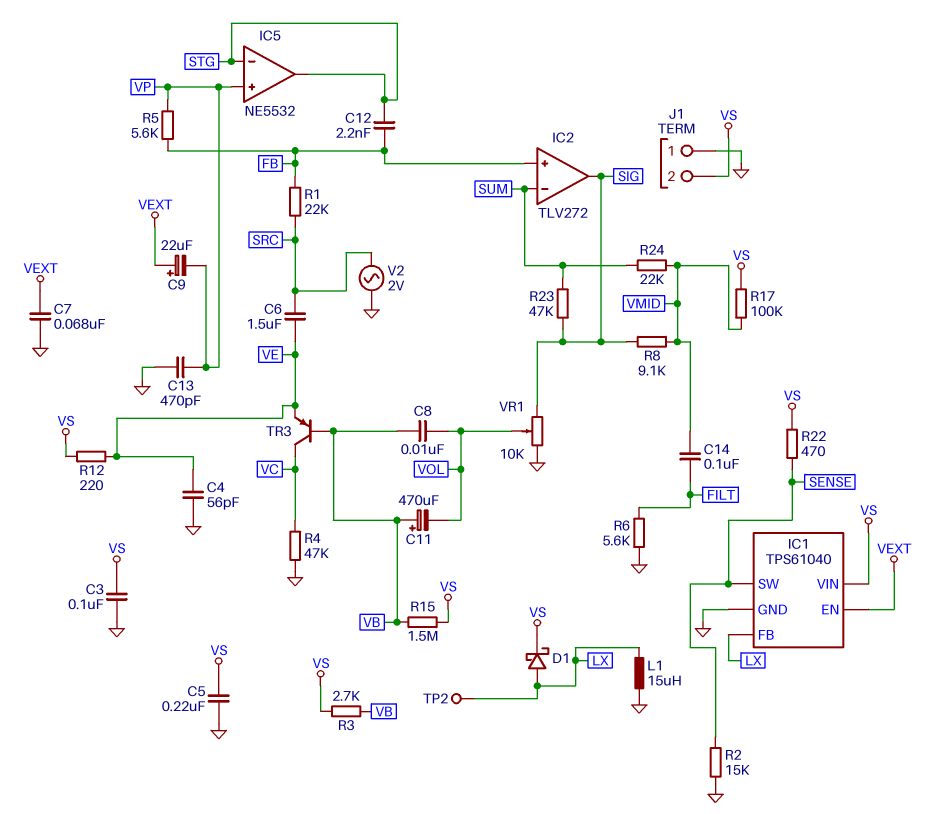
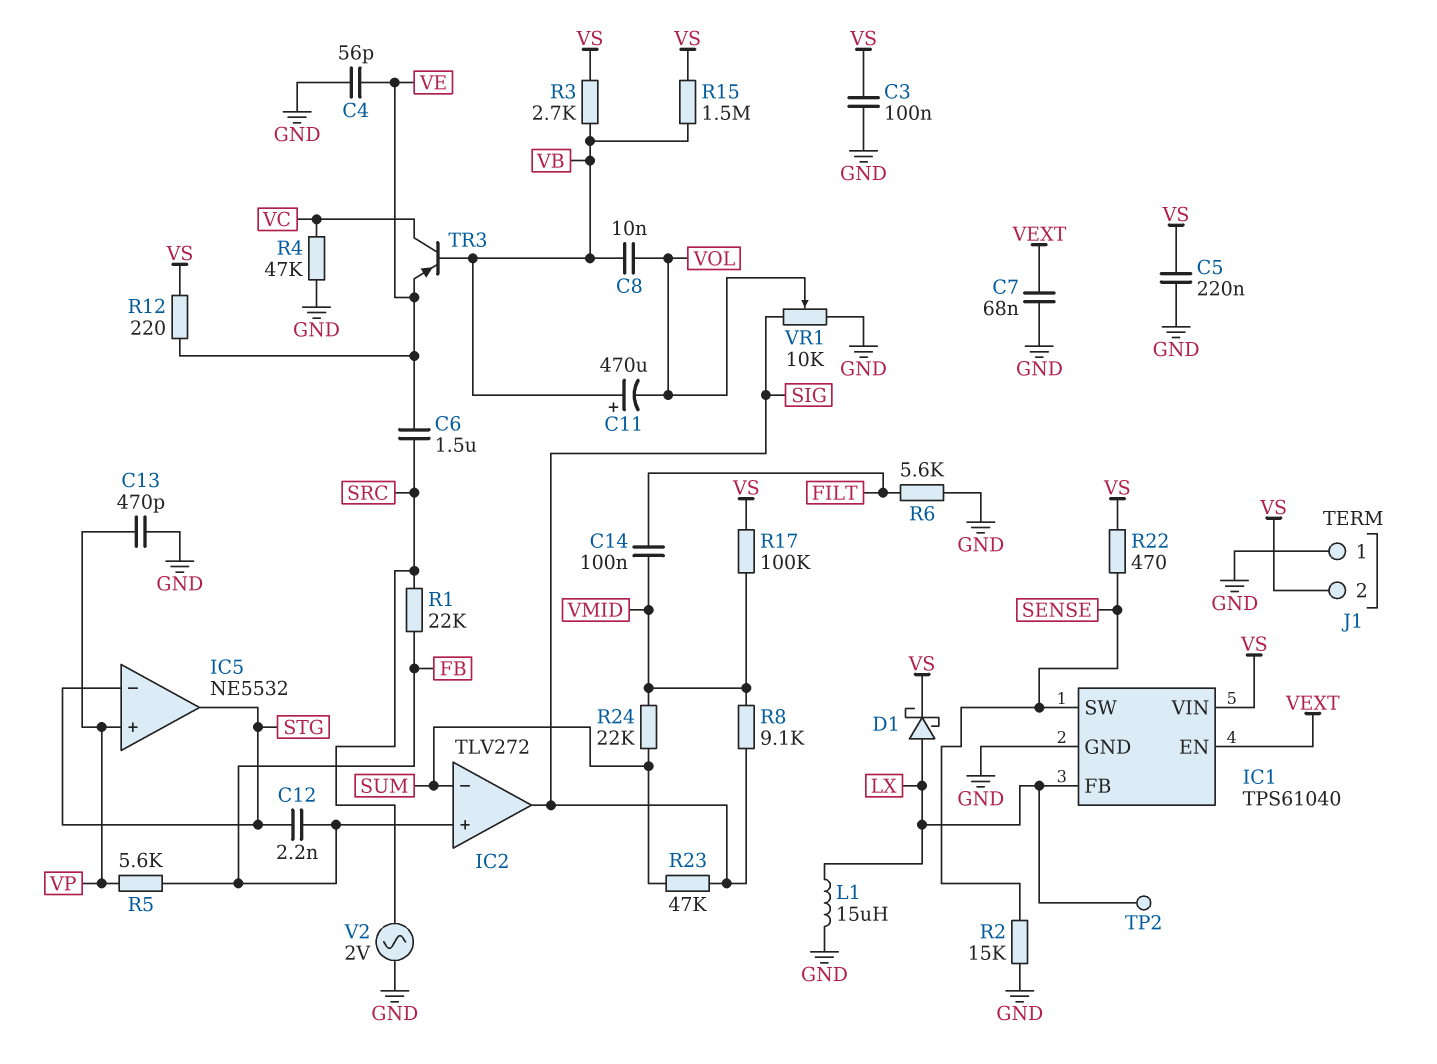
C9: 22uF (plus VEXT, minus VP) -> none

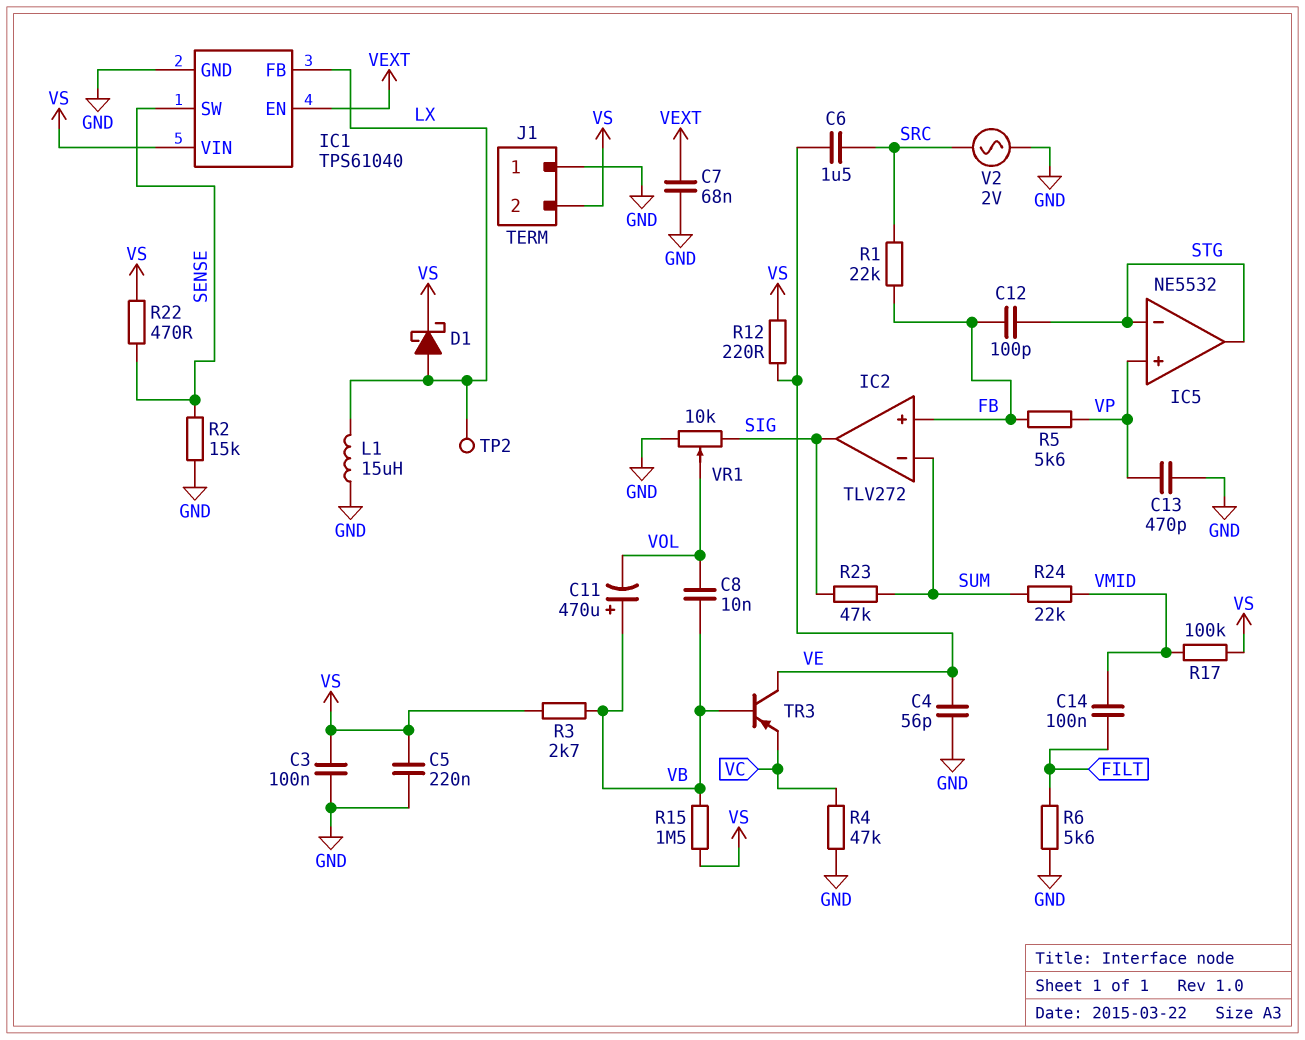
C12: 2.2nF (FB, STG) -> 100pF (FB, STG)
R8: 9.1k (SIG, VMID) -> none
TR3: PNP (B VB, C VC, E VE) -> PNP (B VB, C VE, E VC)

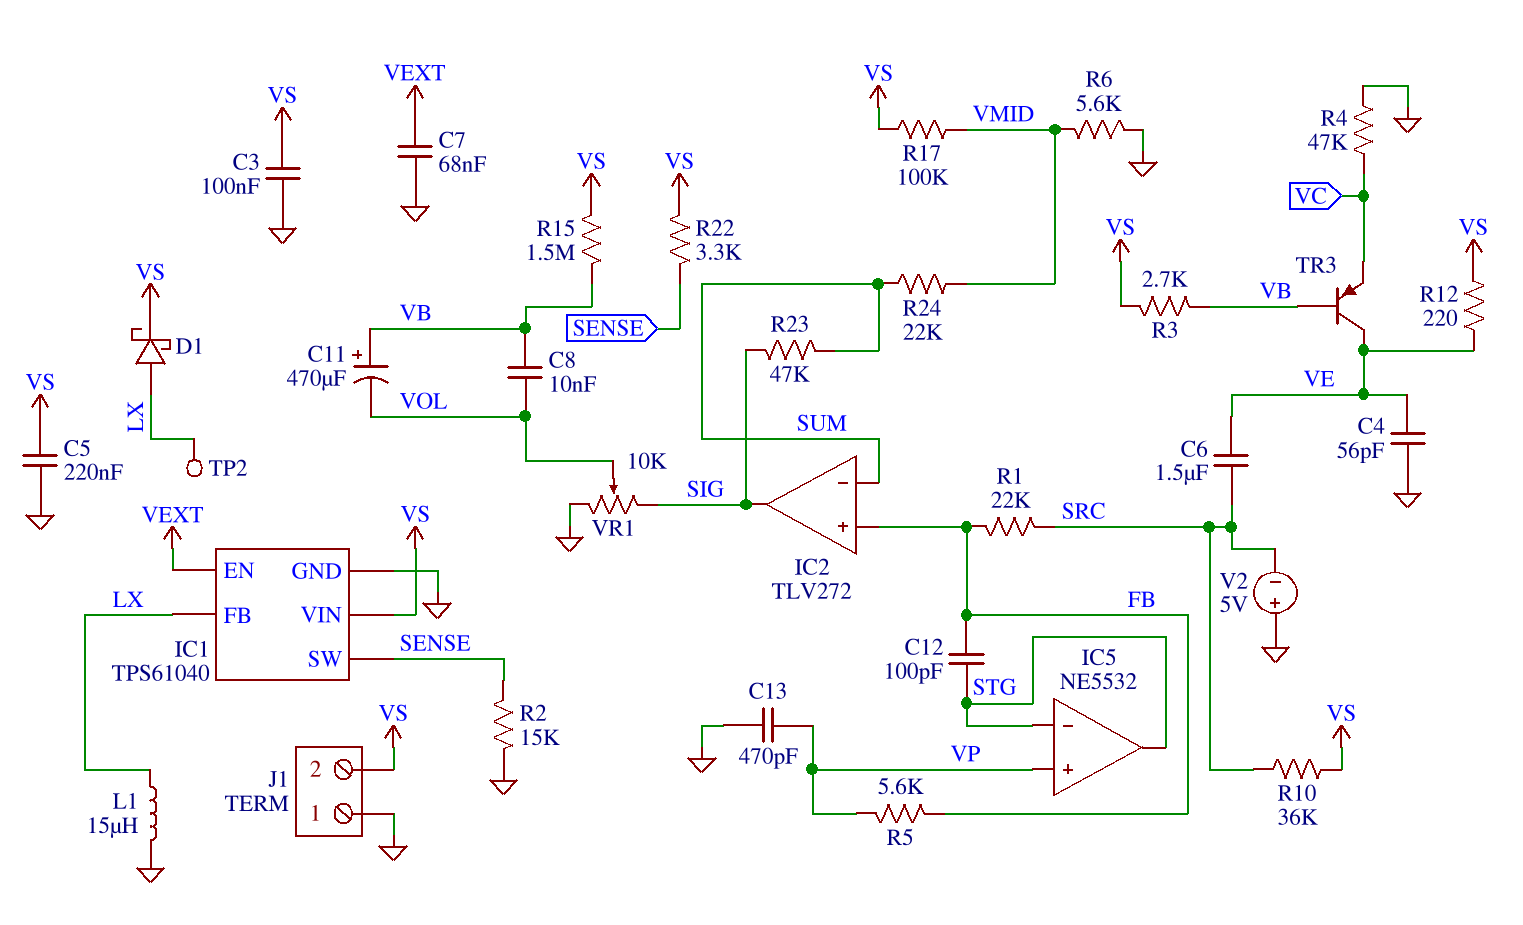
C14: 100nF (FILT, VMID) -> none
R6: 5.6k (FILT, GND) -> 5.6k (GND, VMID)
R10: none -> 36k (SRC, VS)
R22: 470 (SENSE, VS) -> 3.3k (SENSE, VS)
V2: AC 2V (GND, SRC) -> 5V (plus GND, minus SRC)

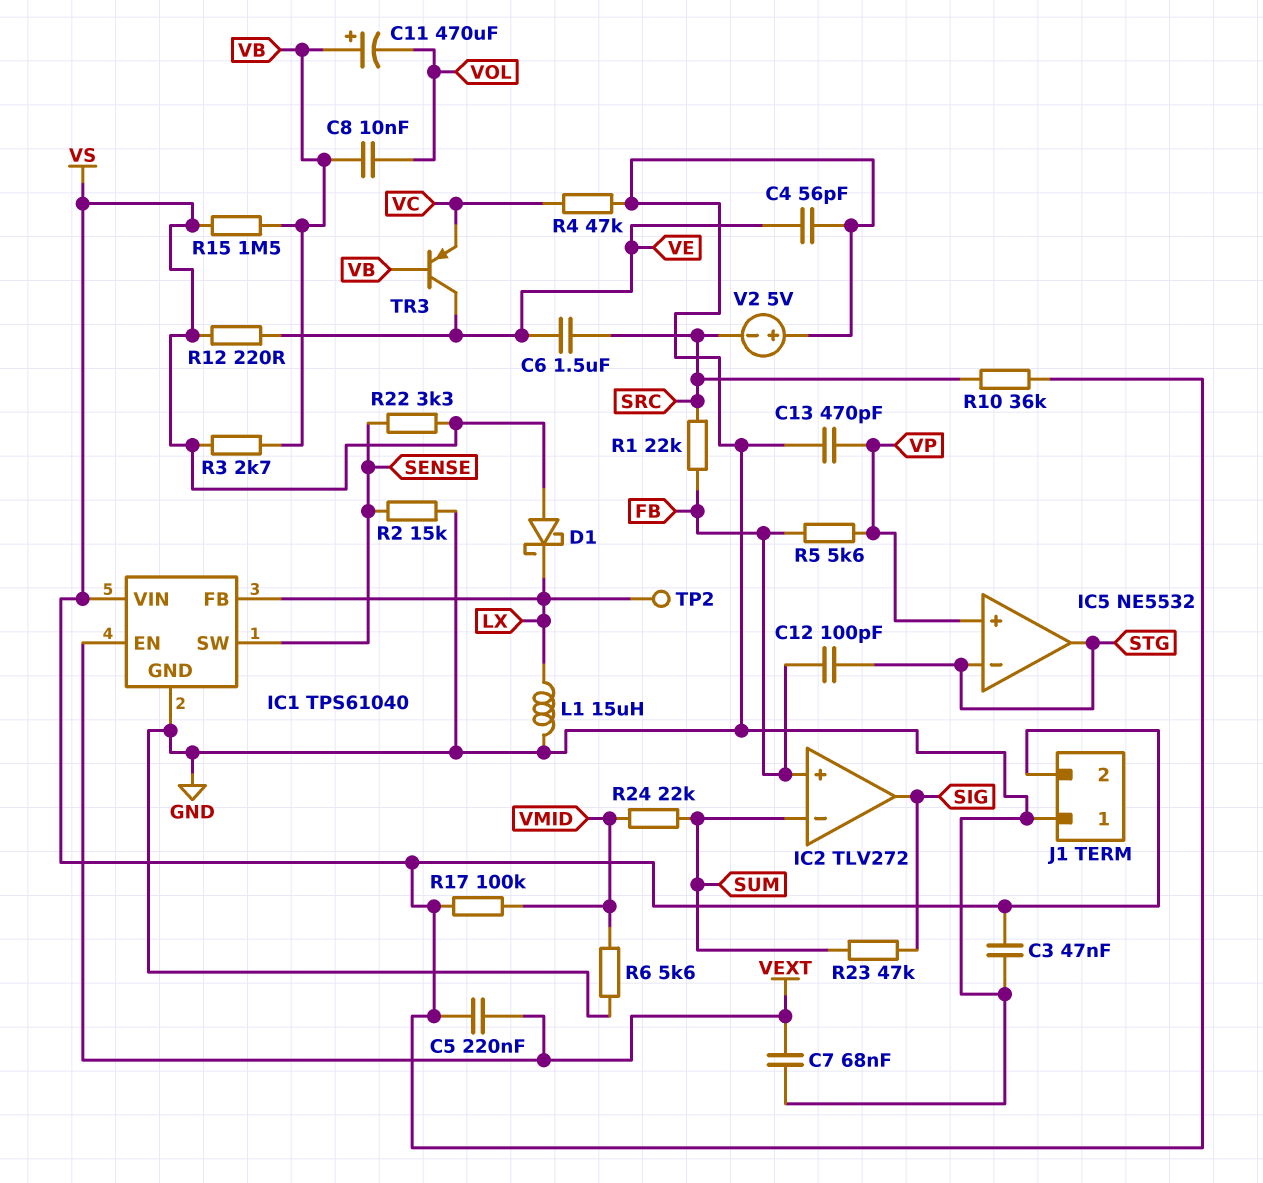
C3: 100nF (GND, VS) -> 47nF (GND, VS)
C5: 220nF (GND, VS) -> 220nF (VEXT, VS)
D1: schottky (A LX, K VS) -> schottky (A VS, K LX)
VR1: 10k (GND, SIG, wiper VOL) -> none

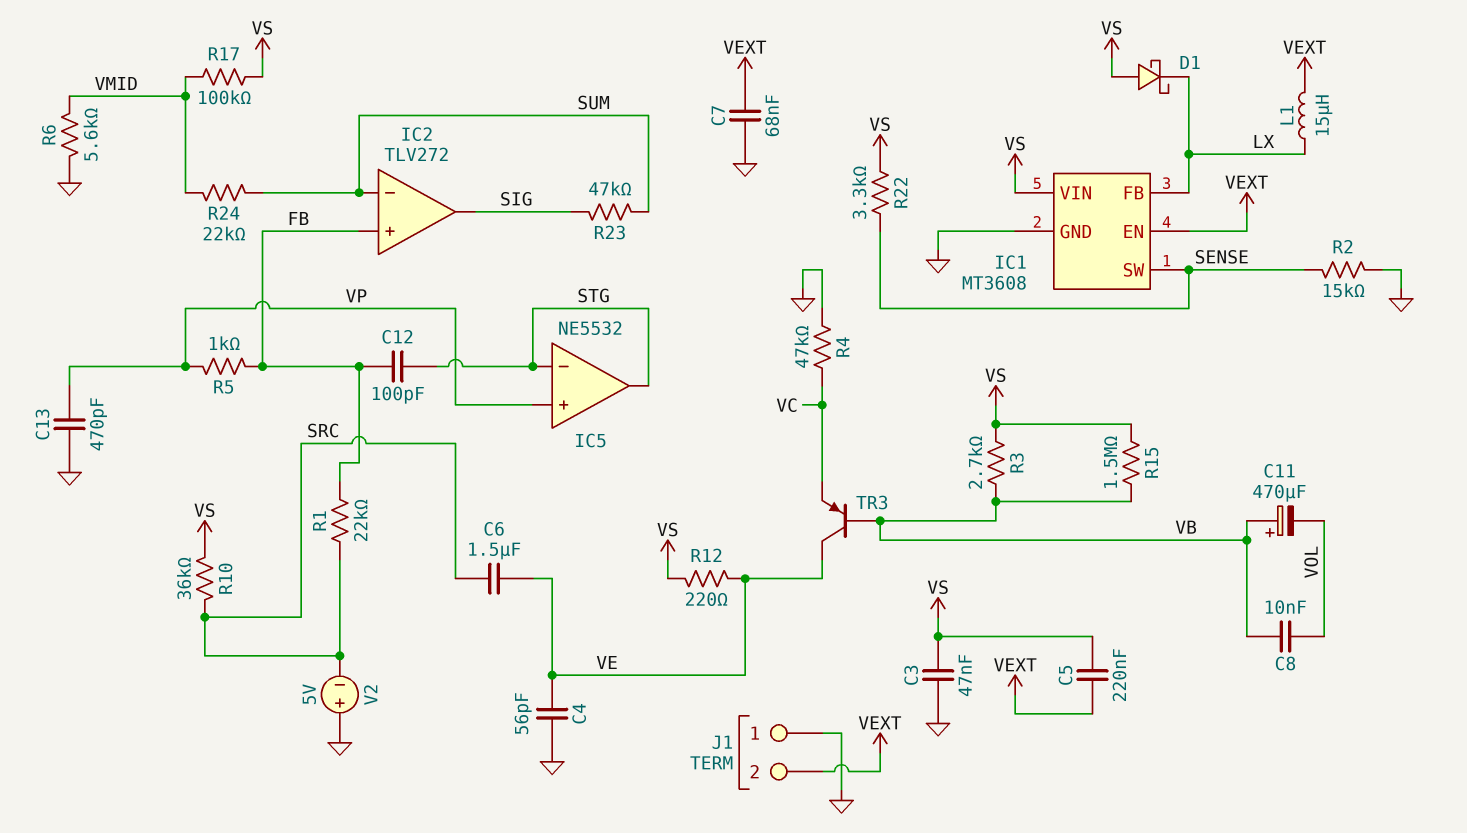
IC1: TPS61040 -> MT3608
J1 pin 2: VS -> VEXT
L1: 15uH (GND, LX) -> 15uH (LX, VEXT)
R5: 5.6k (FB, VP) -> 1k (FB, VP)
TP2: test point (LX) -> none

